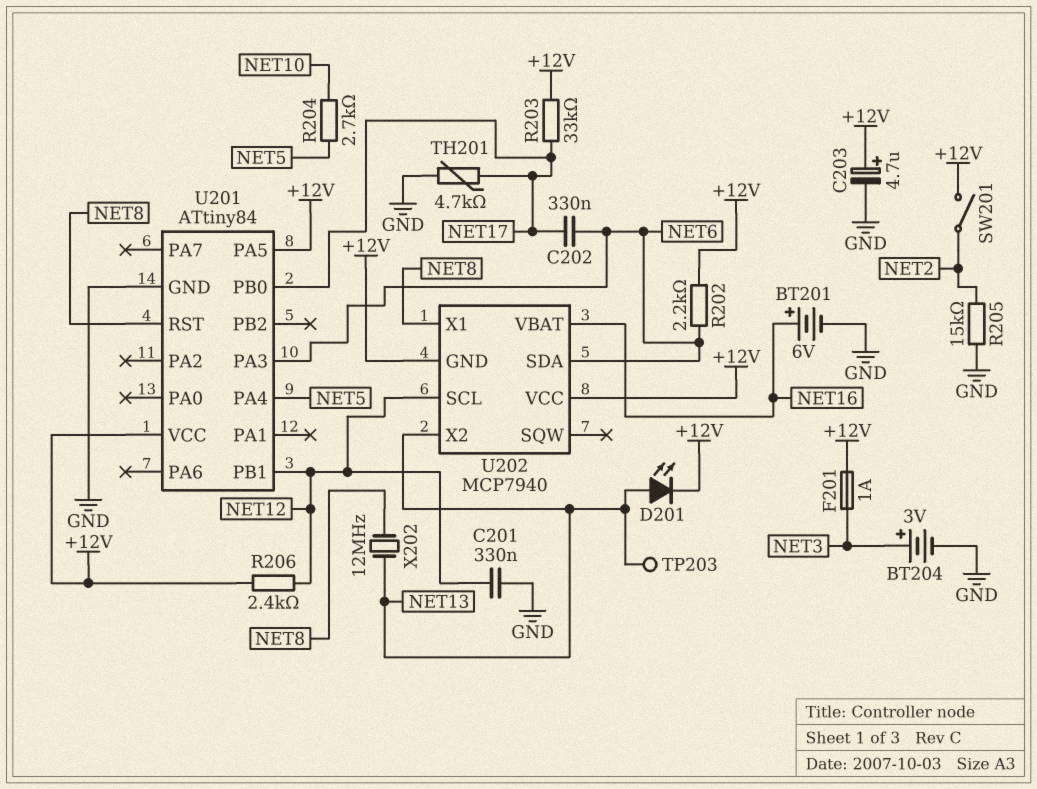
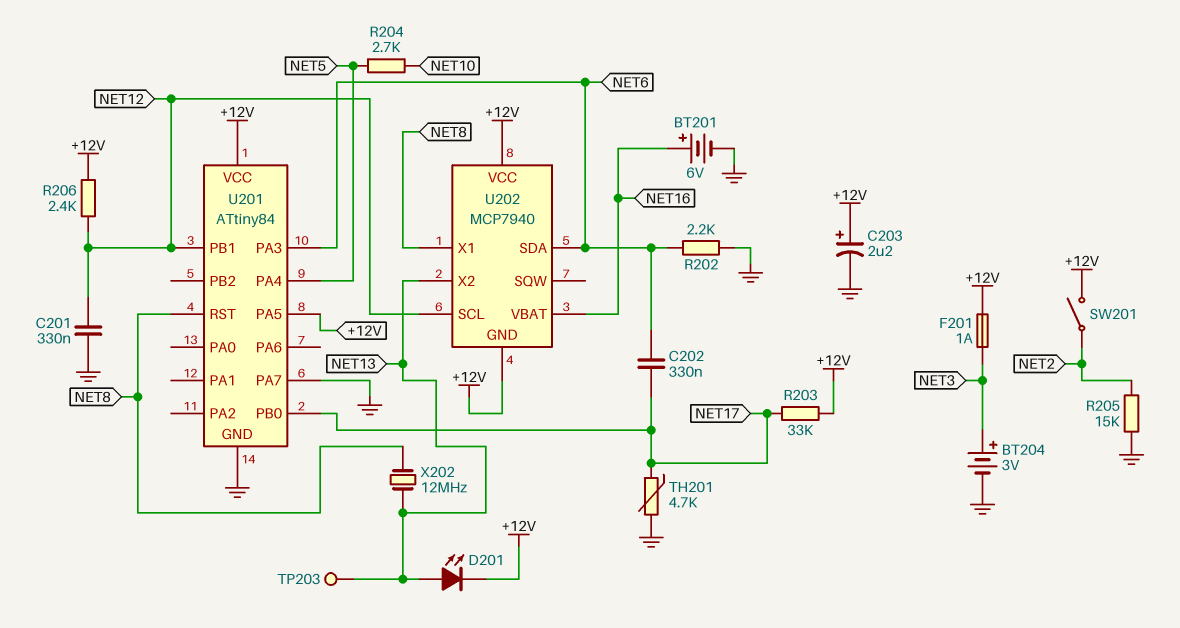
C203: 4.7uF (plus +12V, minus GND) -> 2.2uF (plus +12V, minus GND)
R202: 2.2k (+12V, NET6) -> 2.2k (GND, NET6)
U201 pin PA7: none -> GND

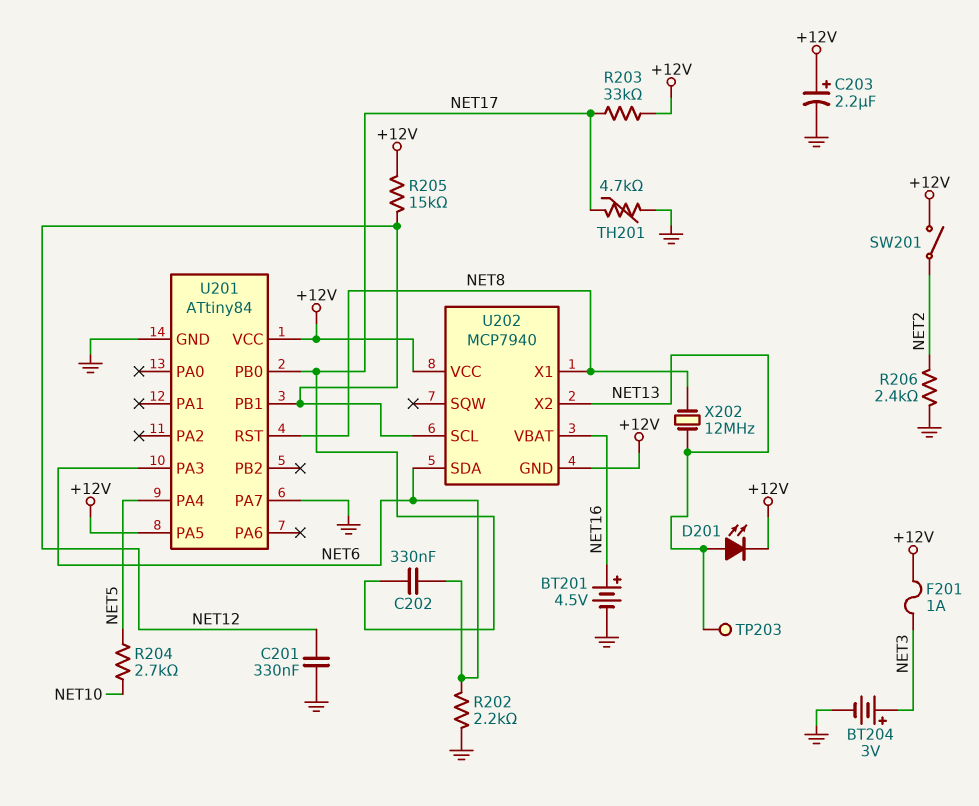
BT201: 6V (plus NET16, minus GND) -> 4.5V (plus NET16, minus GND)
R205: 15k (GND, NET2) -> 15k (+12V, NET12)
R206: 2.4k (+12V, NET12) -> 2.4k (GND, NET2)

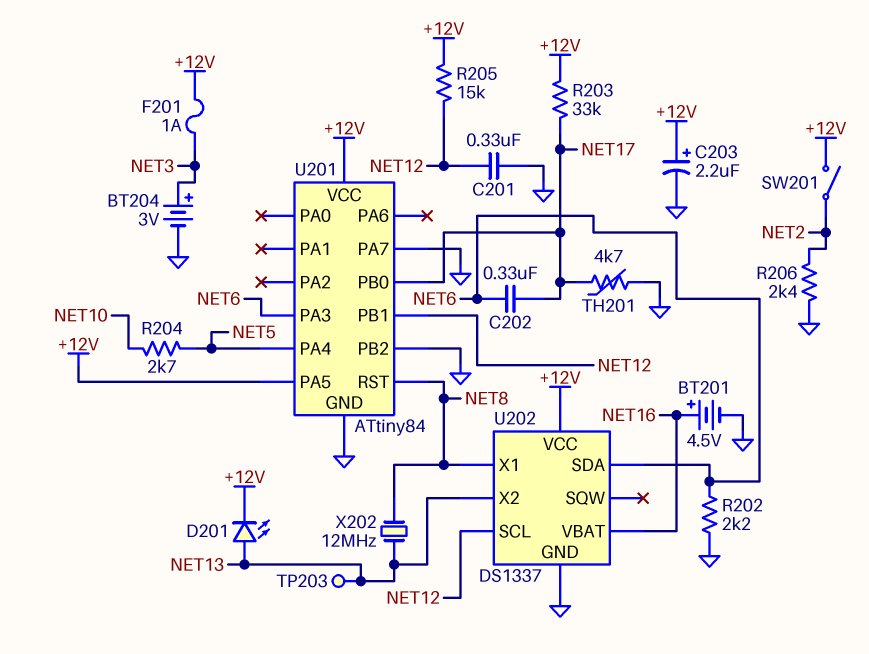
U201 pin PB2: none -> GND
U202: MCP7940 -> DS1337
U202 pin GND: +12V -> GND

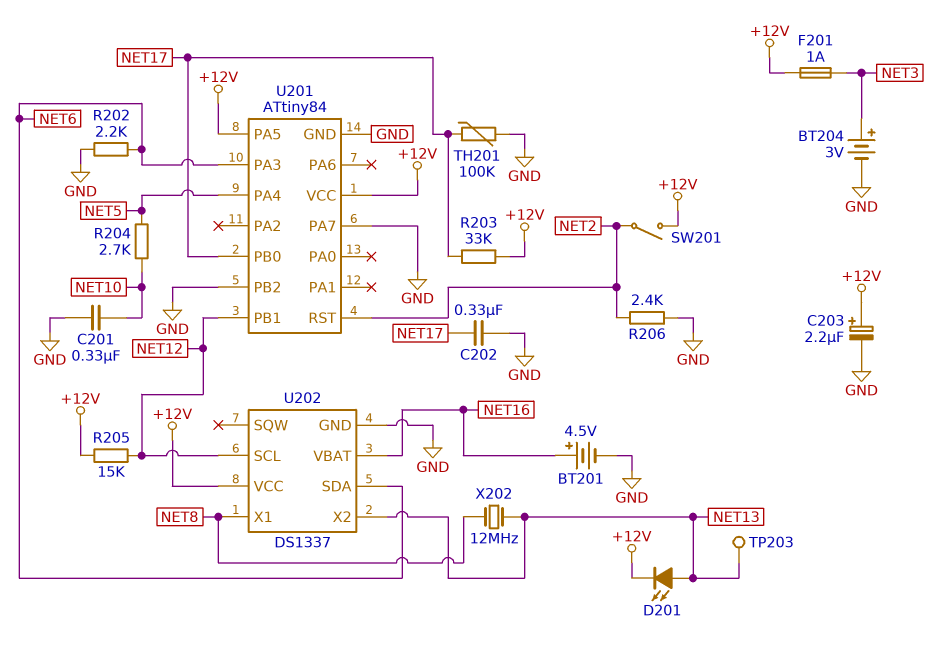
C201: 330nF (GND, NET12) -> 330nF (GND, NET10)
C202: 330nF (NET6, NET17) -> 330nF (GND, NET17)
TH201: 4.7k (GND, NET17) -> 100k (GND, NET17)
U201 pin RST: NET8 -> NET2

